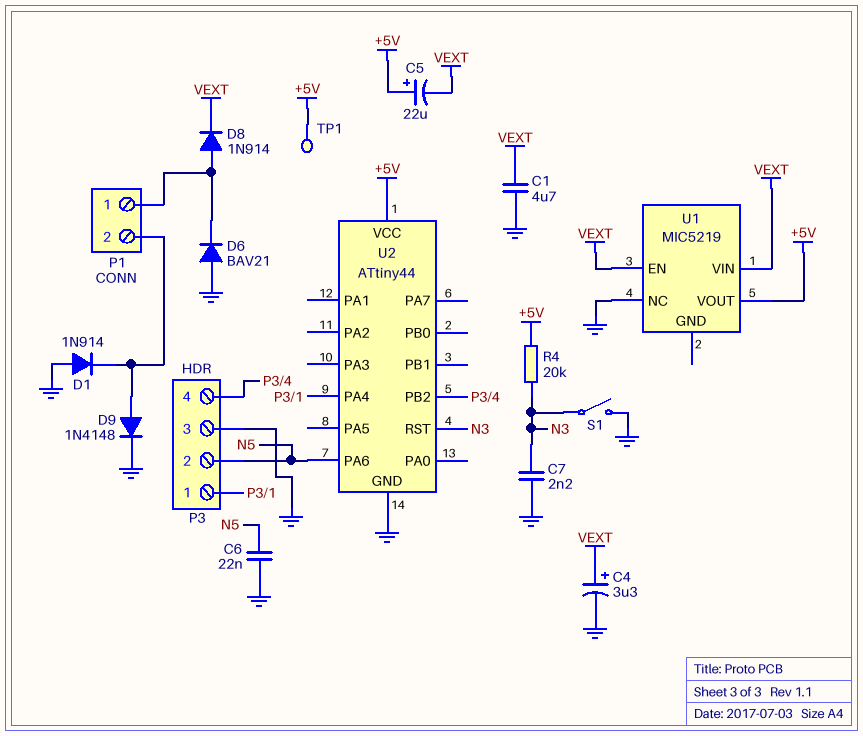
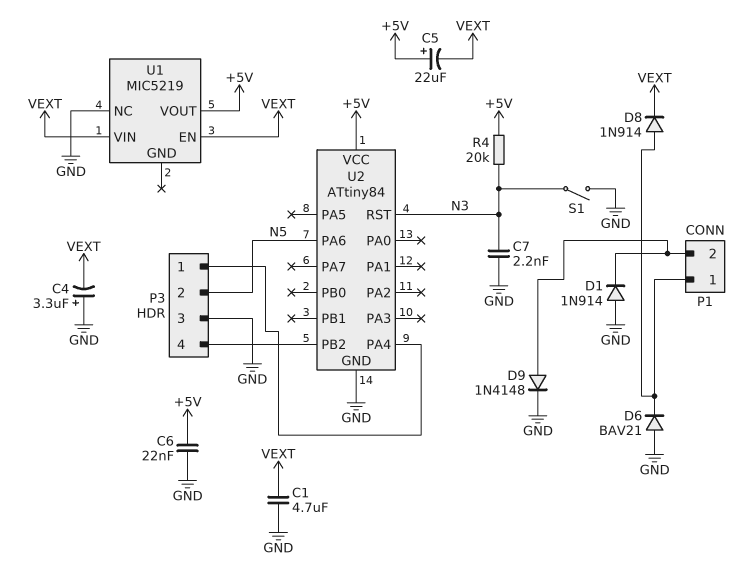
C4: 3.3uF (plus VEXT, minus GND) -> 3.3uF (plus GND, minus VEXT)
C6: 22nF (GND, N5) -> 22nF (+5V, GND)
TP1: test point (+5V) -> none
U2: ATtiny44 -> ATtiny84

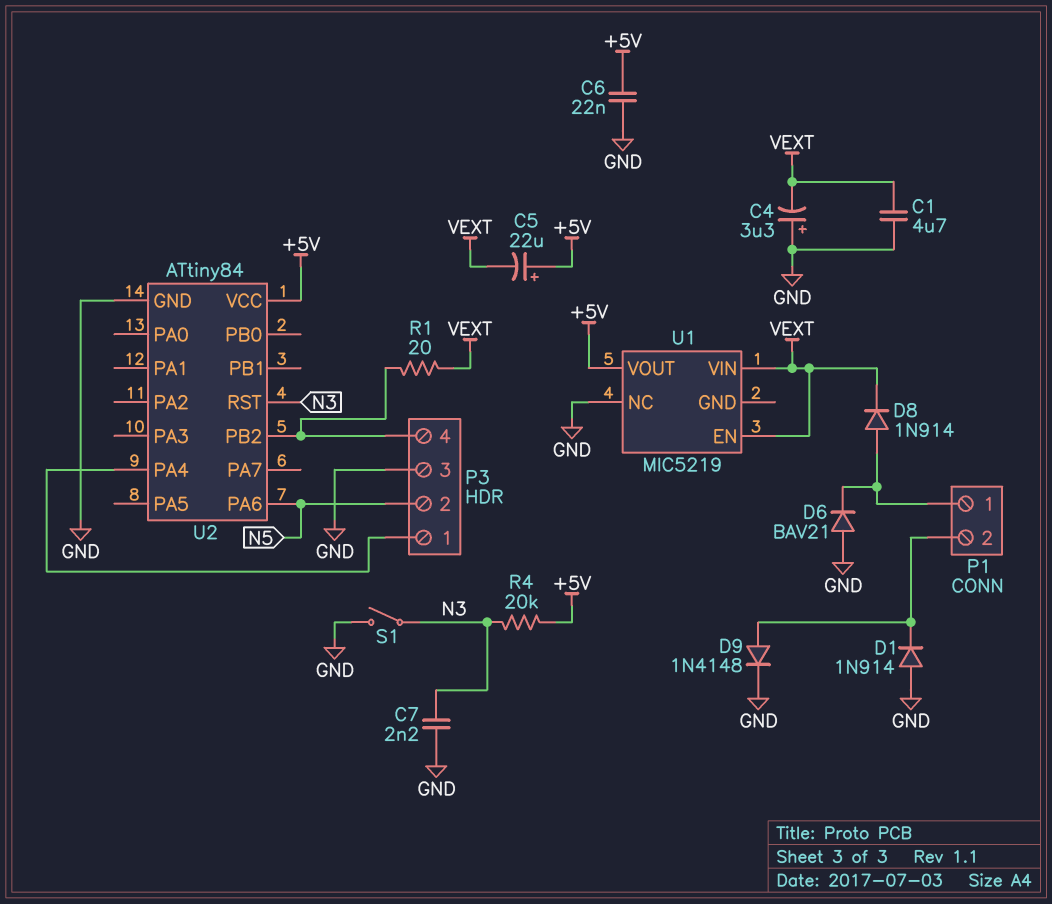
R1: none -> 20 (P3/4, VEXT)

